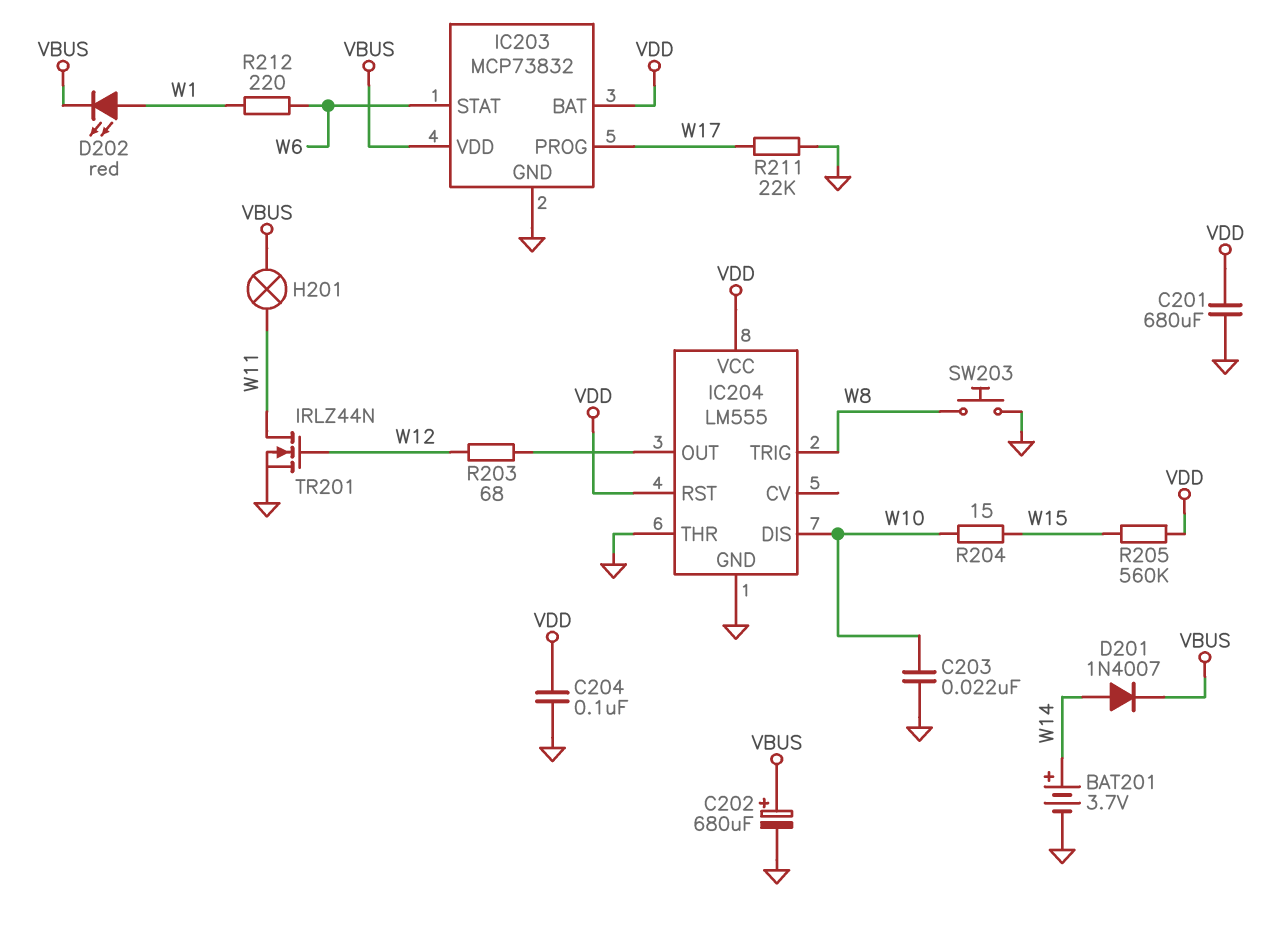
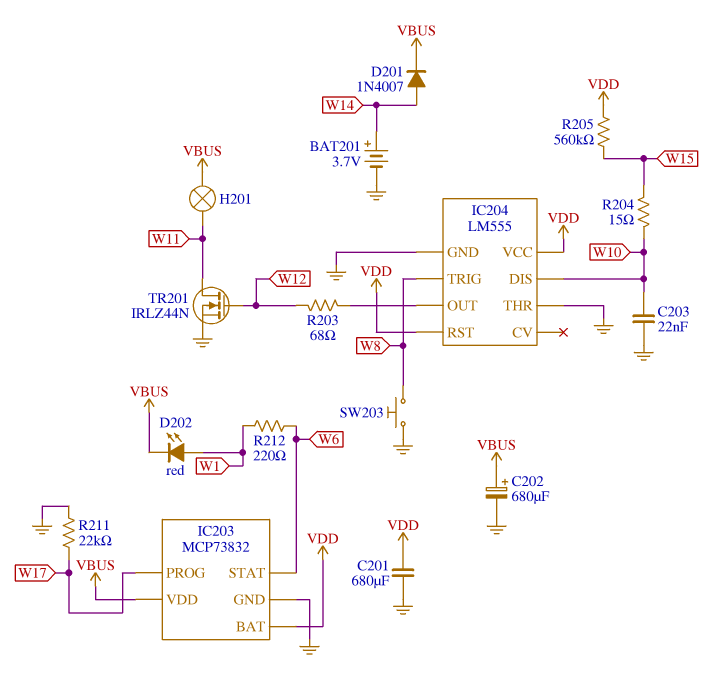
C204: 100nF (GND, VDD) -> none

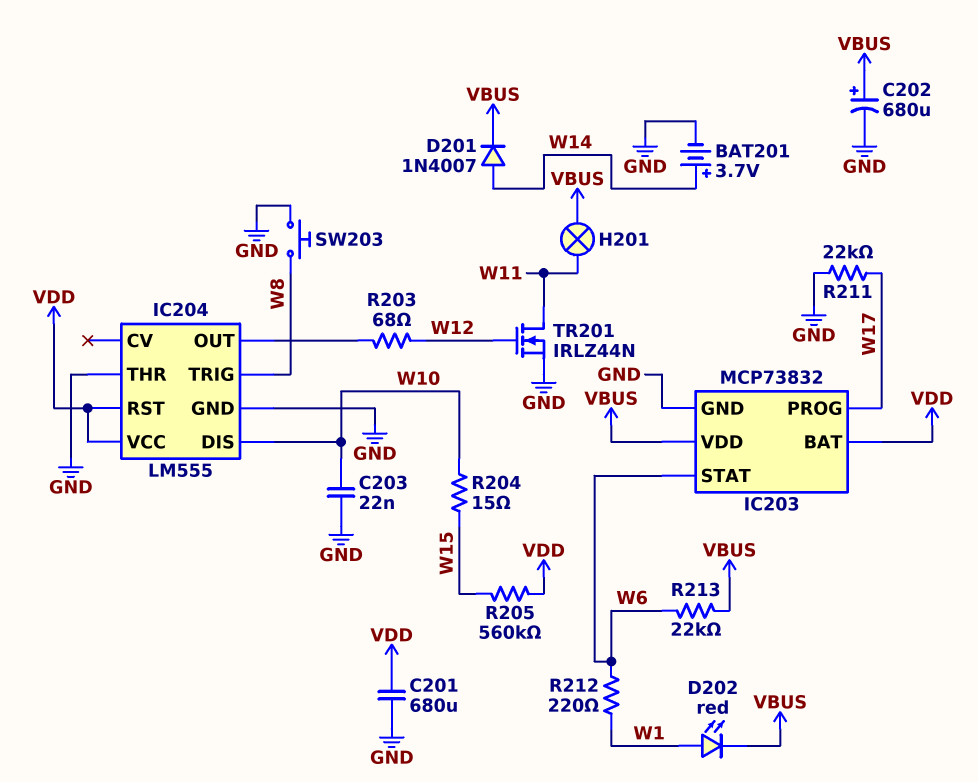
R213: none -> 22k (VBUS, W6)

